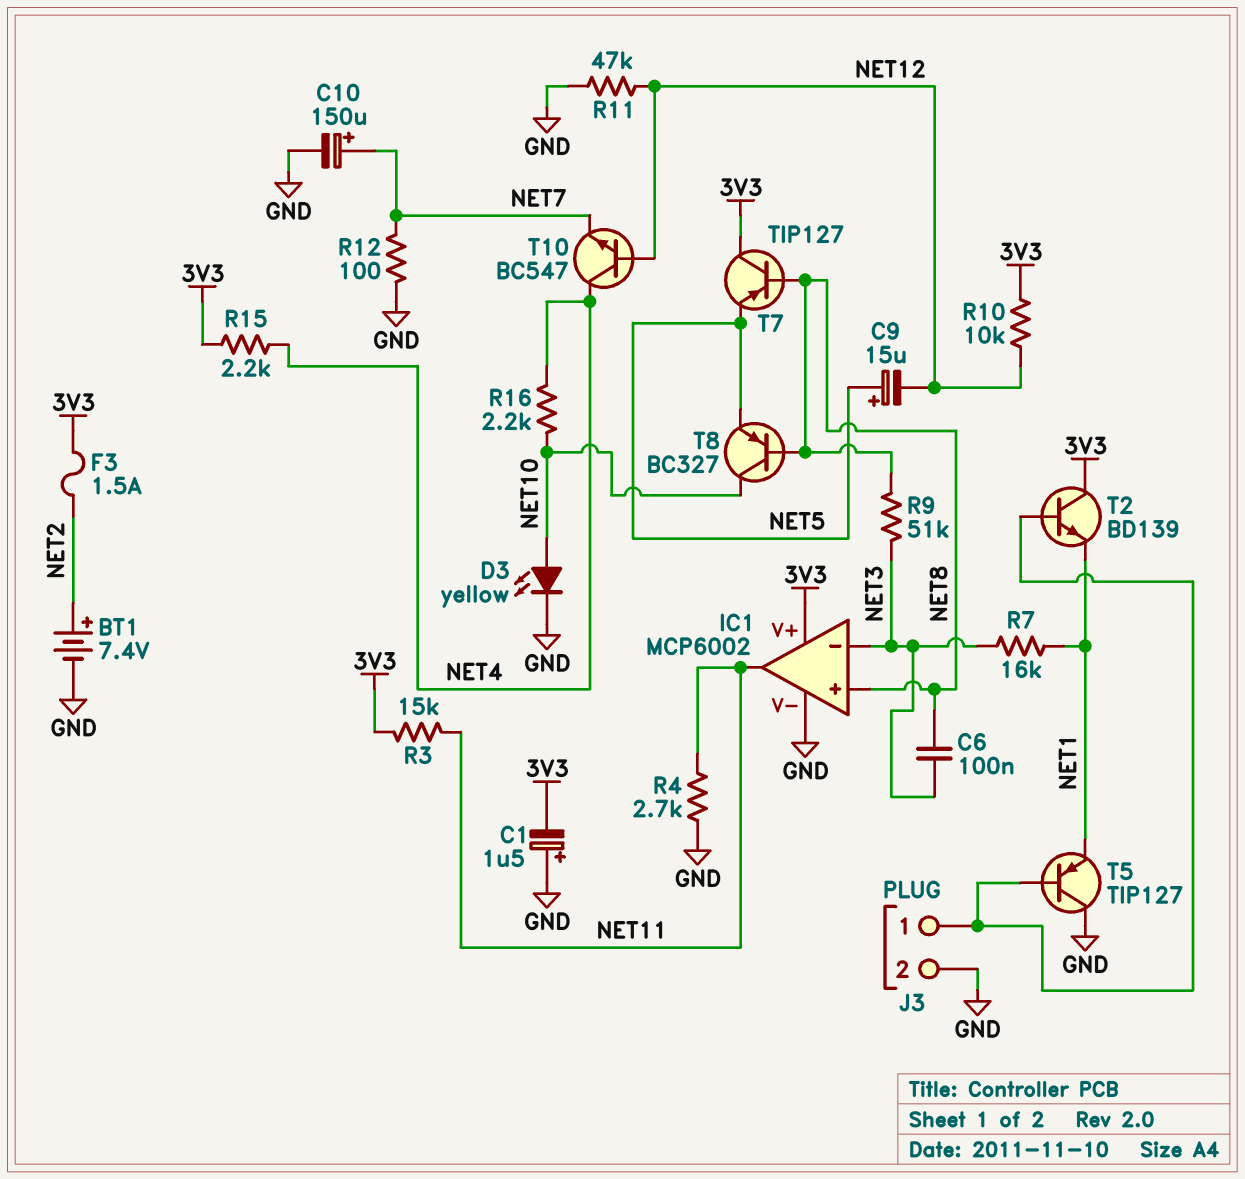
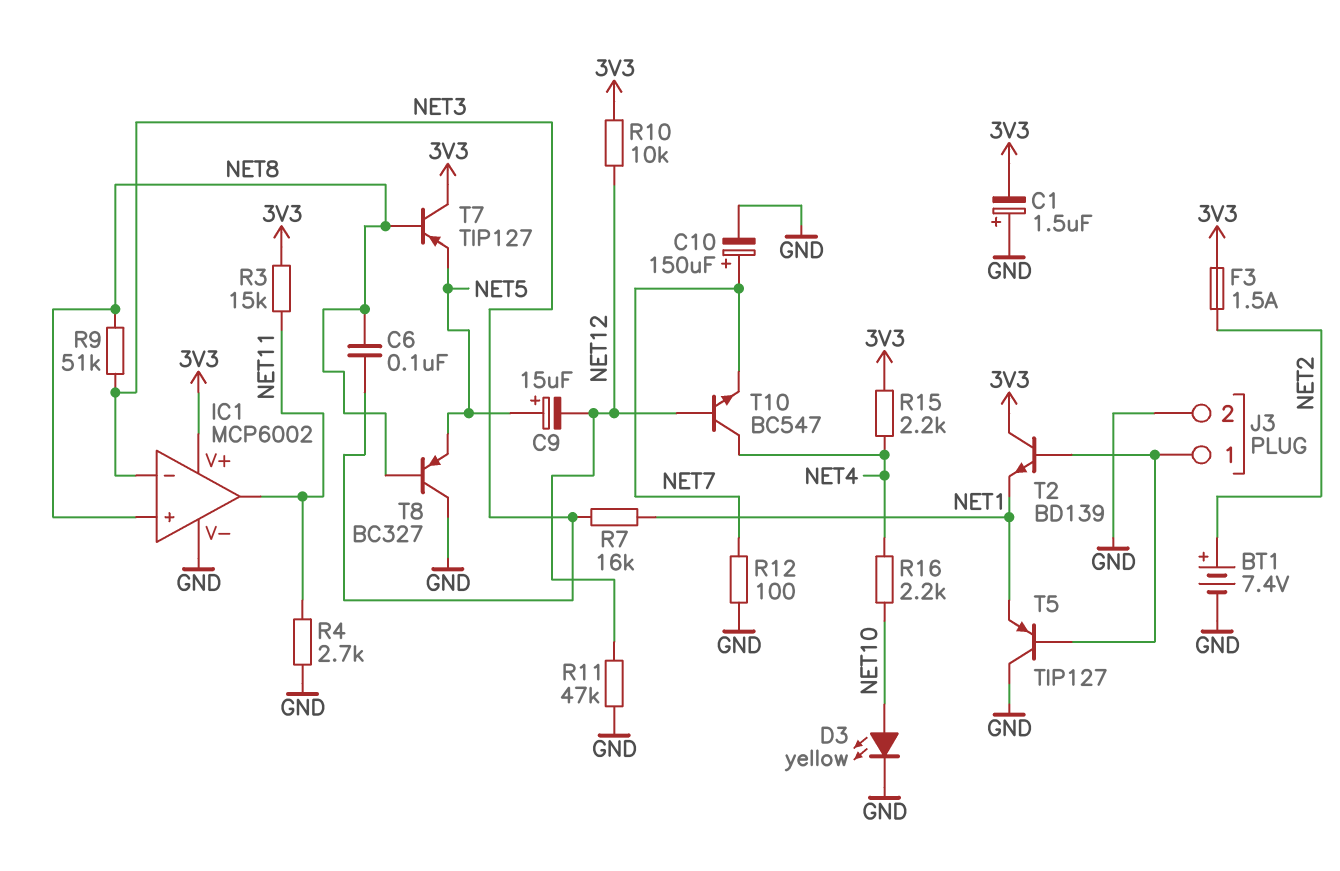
T8: PNP BC327 (B NET8, C NET10, E NET5) -> PNP BC327 (B NET8, C GND, E NET5)

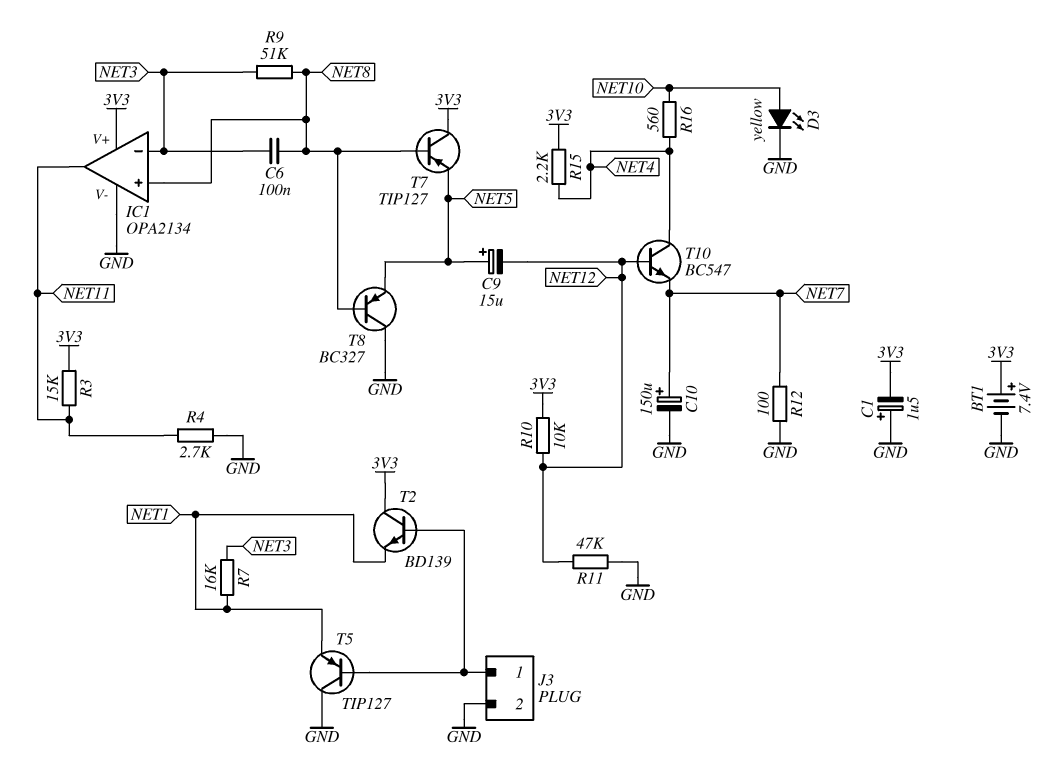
BT1: 7.4V (plus NET2, minus GND) -> 7.4V (plus 3V3, minus GND)
F3: 1.5A (3V3, NET2) -> none
IC1: MCP6002 -> OPA2134
R16: 2.2k (NET4, NET10) -> 560 (NET4, NET10)

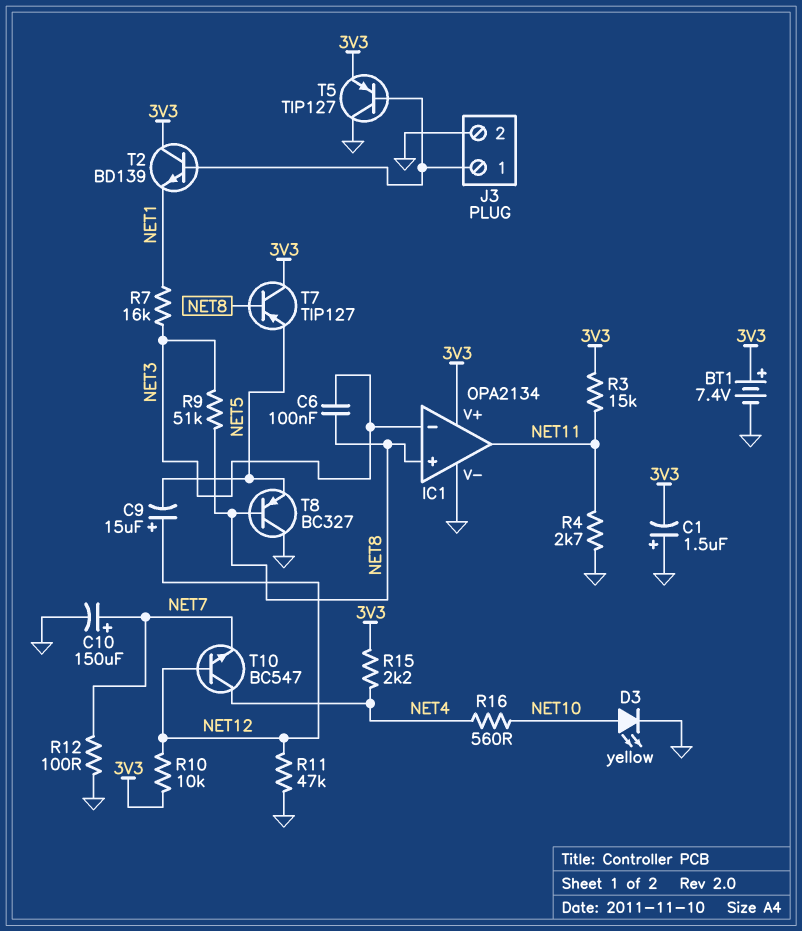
C9: 15uF (plus NET5, minus NET12) -> 15uF (plus NET12, minus NET5)
T5: PNP TIP127 (B J3/1, C GND, E NET1) -> PNP TIP127 (B J3/1, C GND, E 3V3)

